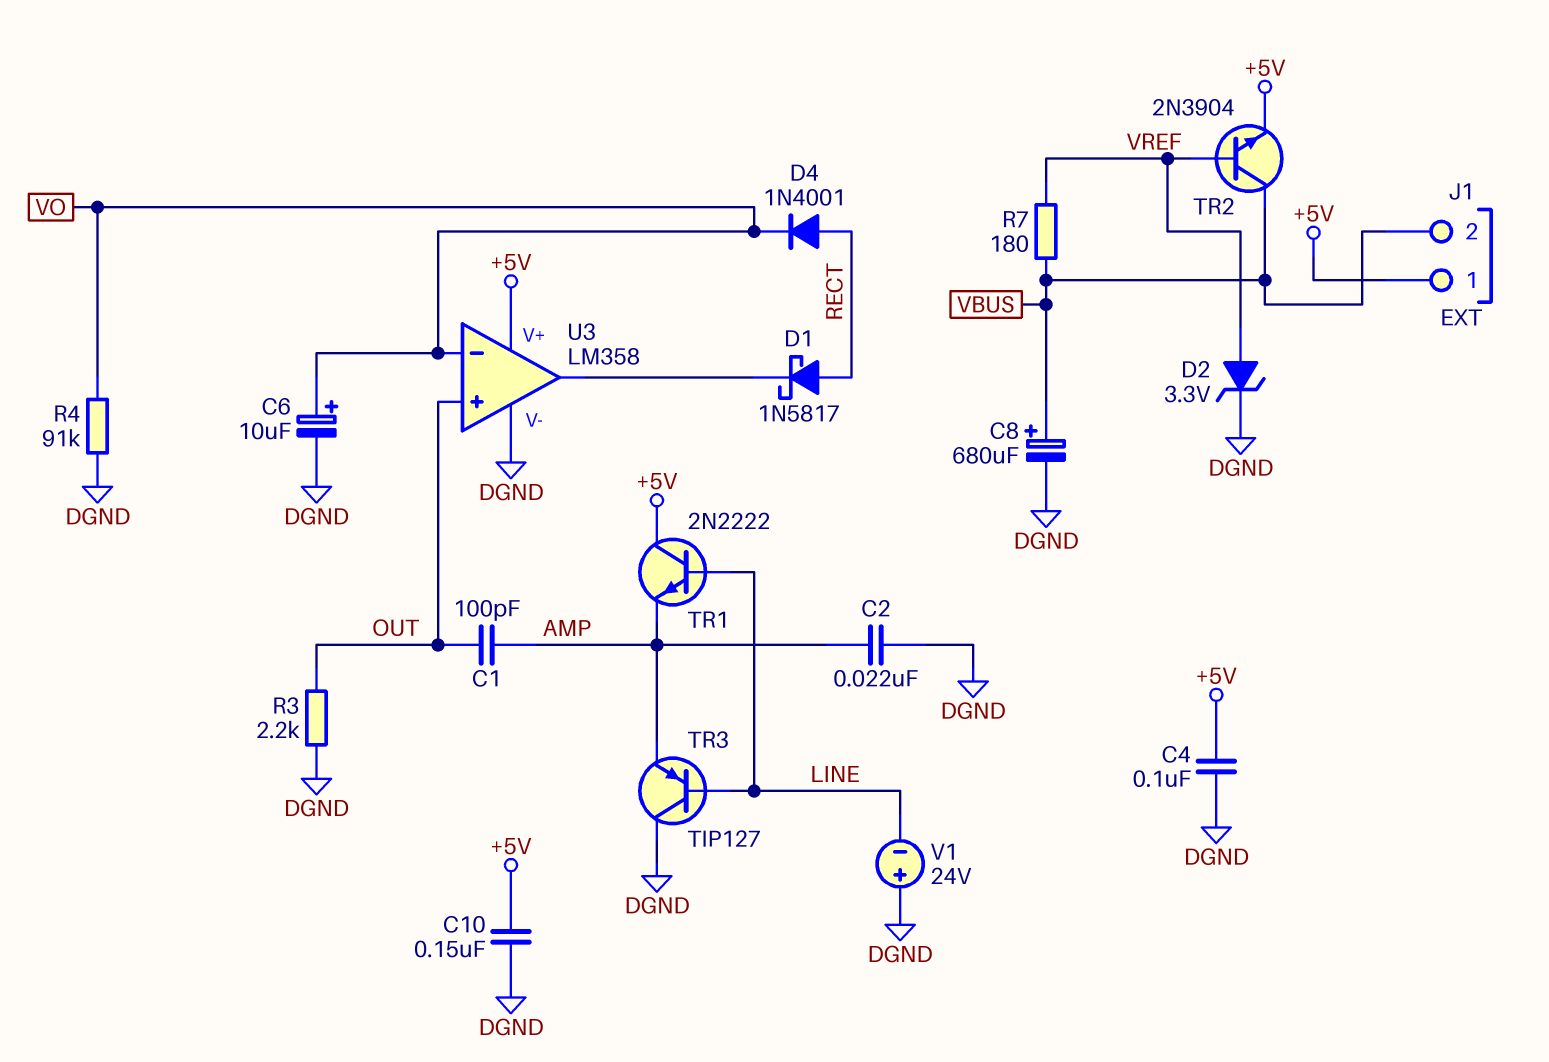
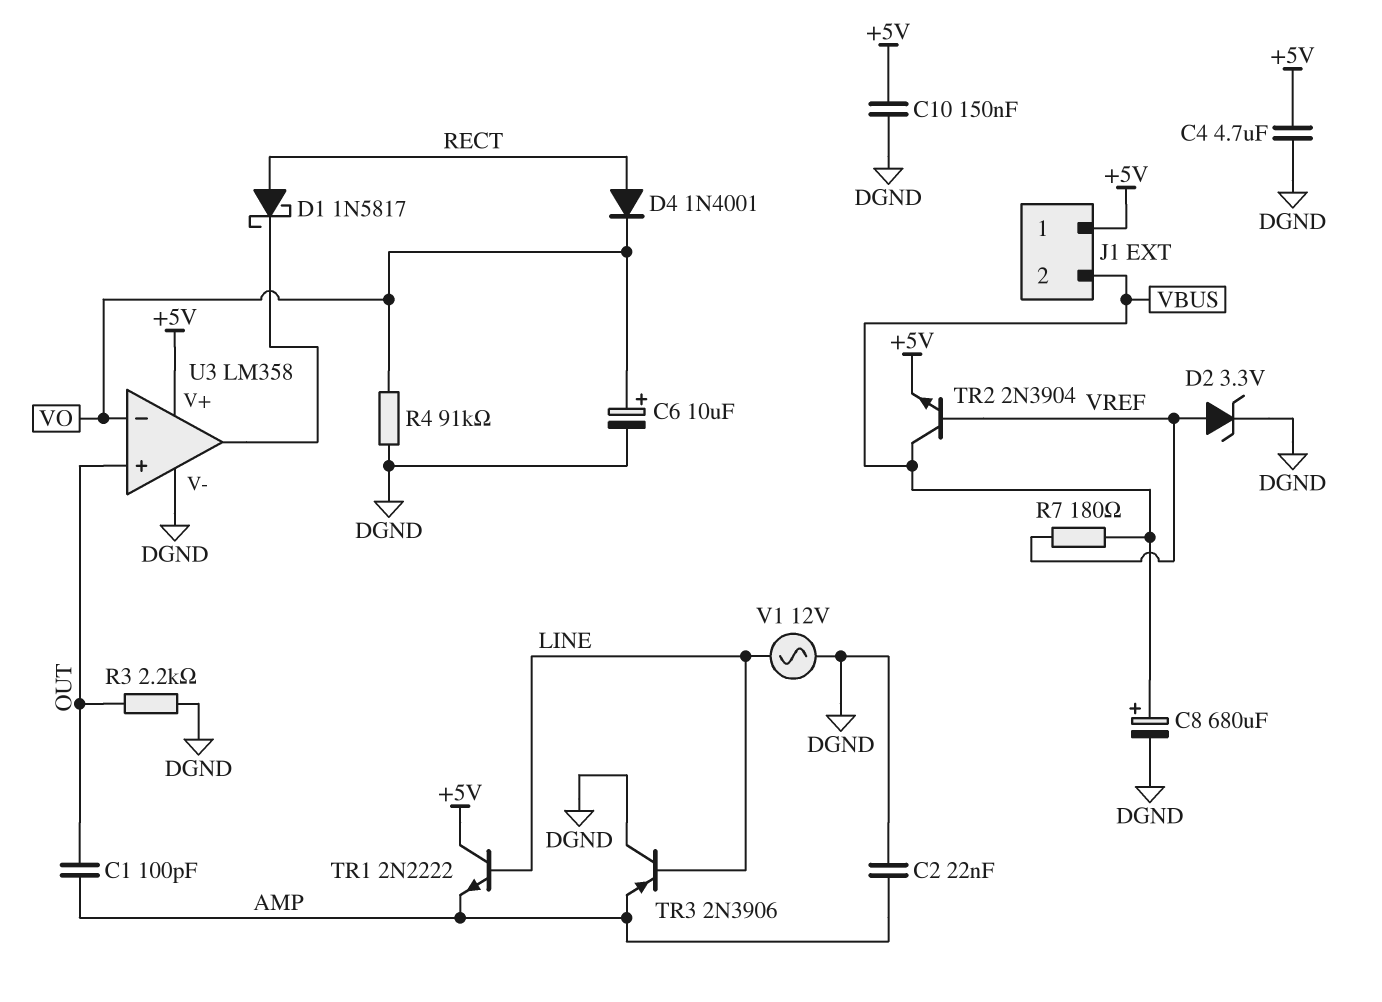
C4: 100nF (+5V, DGND) -> 4.7uF (+5V, DGND)
TR3: PNP TIP127 (B LINE, C DGND, E AMP) -> PNP 2N3906 (B LINE, C DGND, E AMP)
V1: 24V (plus DGND, minus LINE) -> AC 12V (DGND, LINE)

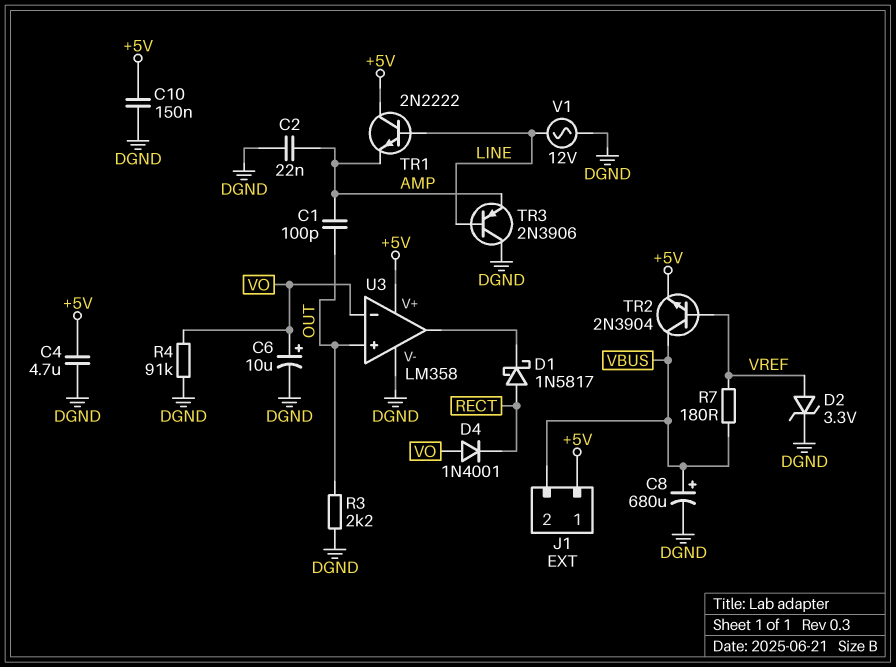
D4: diode 1N4001 (A RECT, K VO) -> diode 1N4001 (A VO, K RECT)

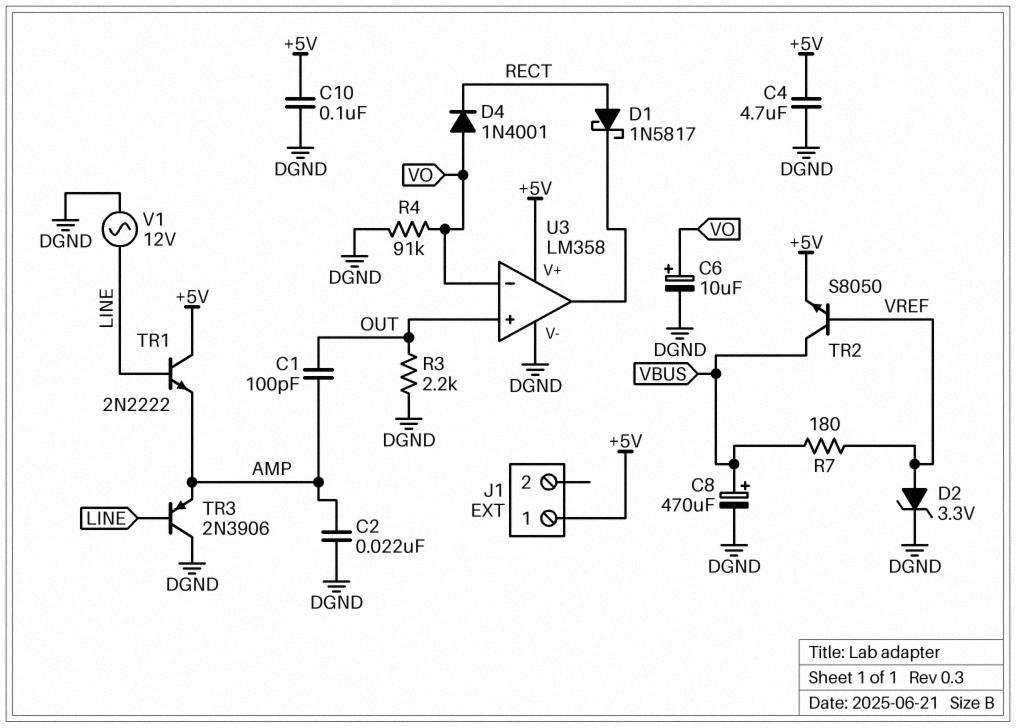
C8: 680uF (plus VBUS, minus DGND) -> 470uF (plus VBUS, minus DGND)
C10: 150nF (+5V, DGND) -> 100nF (+5V, DGND)
J1 pin 2: VBUS -> none
TR2: NPN 2N3904 (B VREF, C VBUS, E +5V) -> NPN S8050 (B VREF, C VBUS, E +5V)

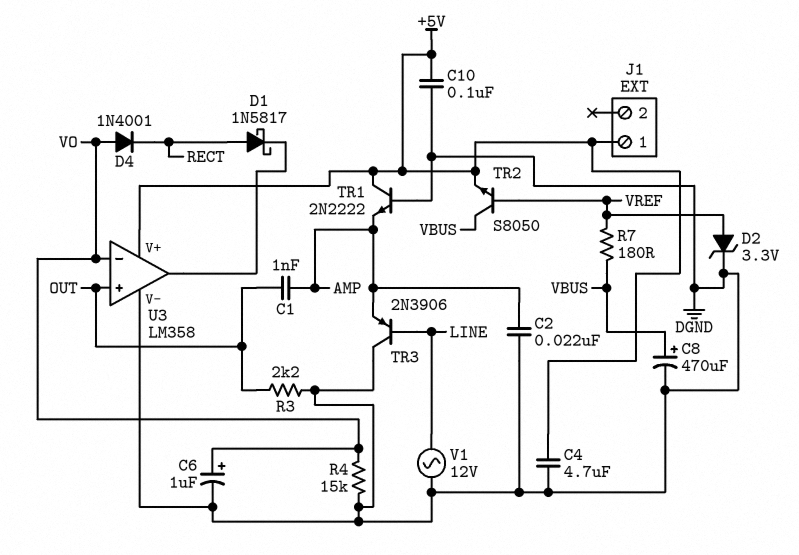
C1: 100pF (AMP, OUT) -> 1nF (AMP, OUT)
C6: 10uF (plus VO, minus DGND) -> 1uF (plus VO, minus DGND)
R4: 91k (DGND, VO) -> 15k (DGND, VO)
TR1: NPN 2N2222 (B LINE, C +5V, E AMP) -> NPN 2N2222 (B DGND, C +5V, E AMP)

